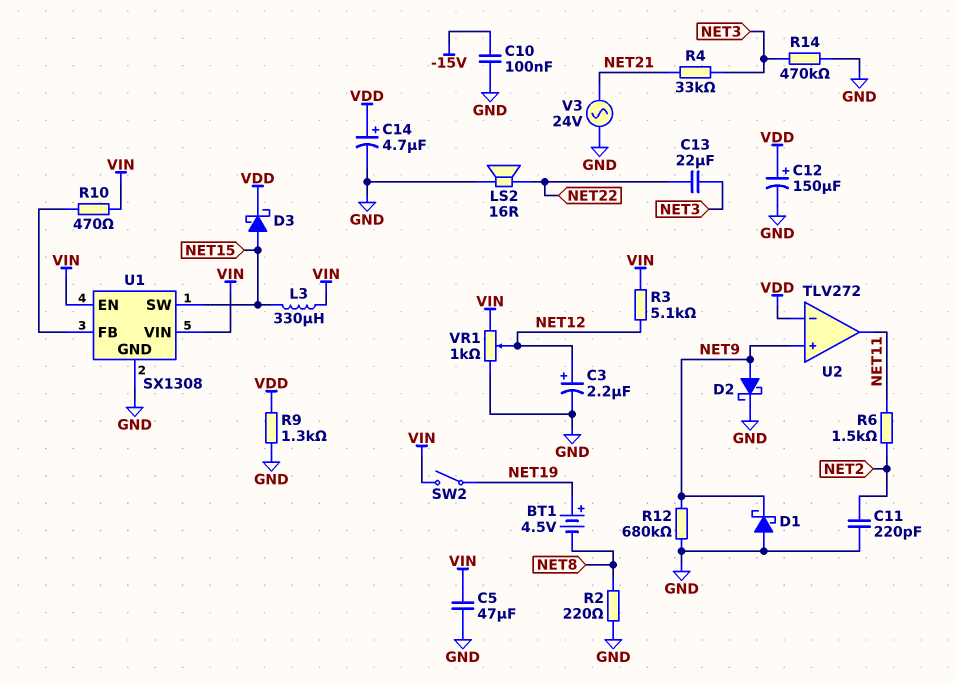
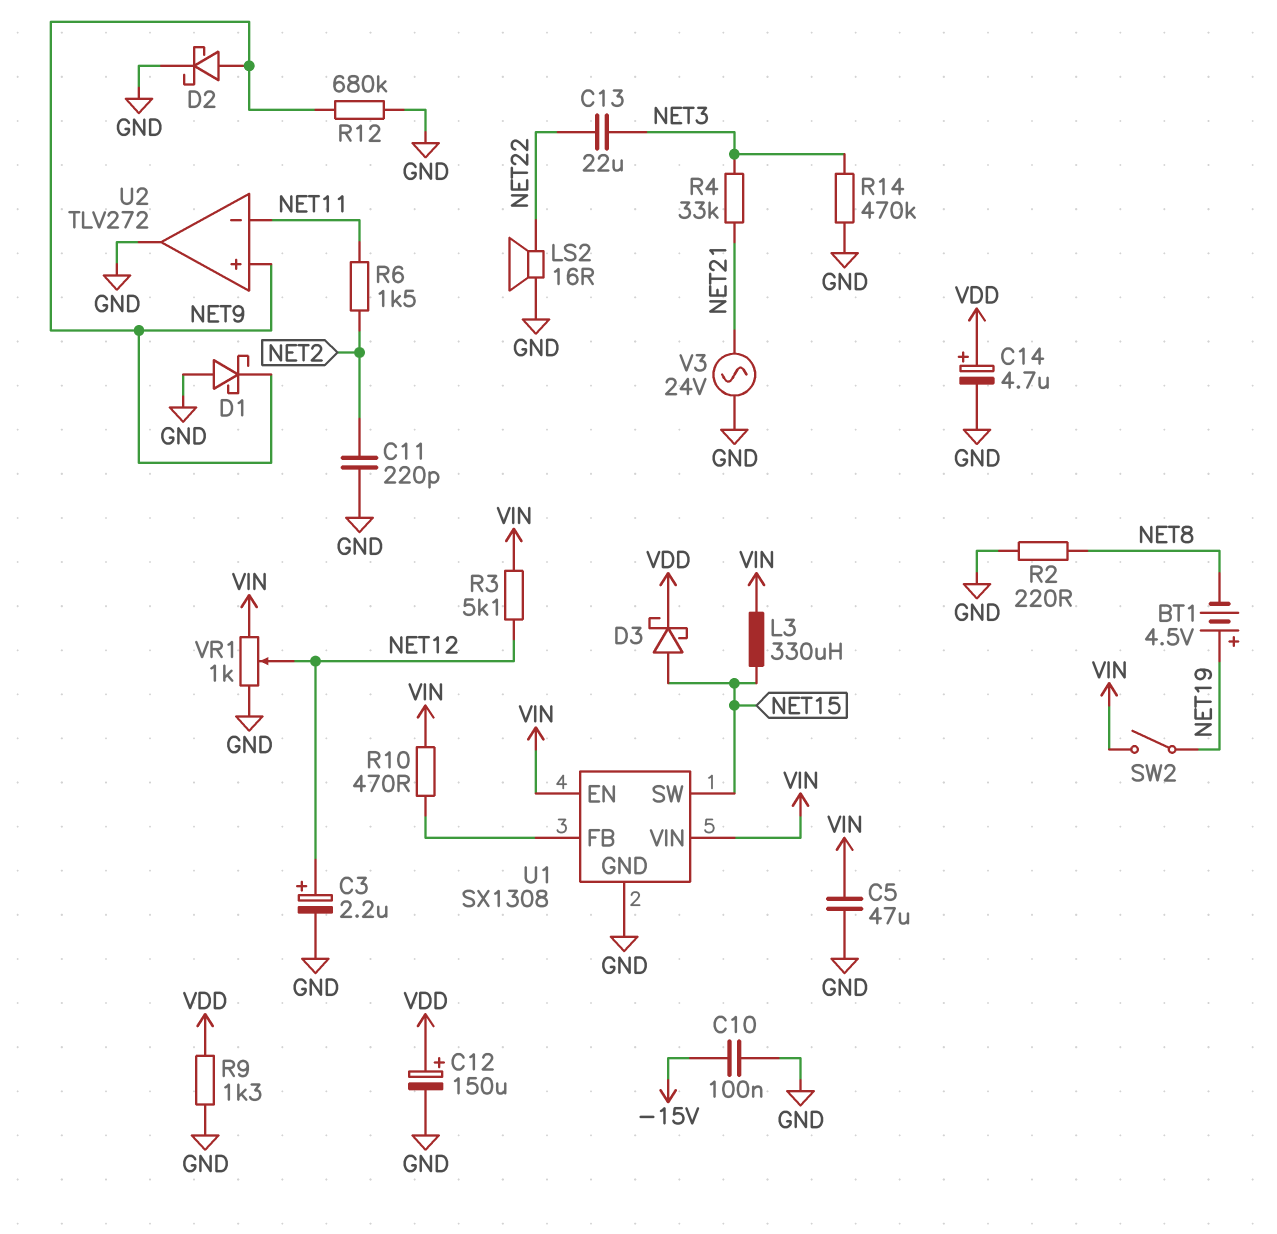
U2 pin in-: VDD -> NET11
U2 pin out: NET11 -> GND

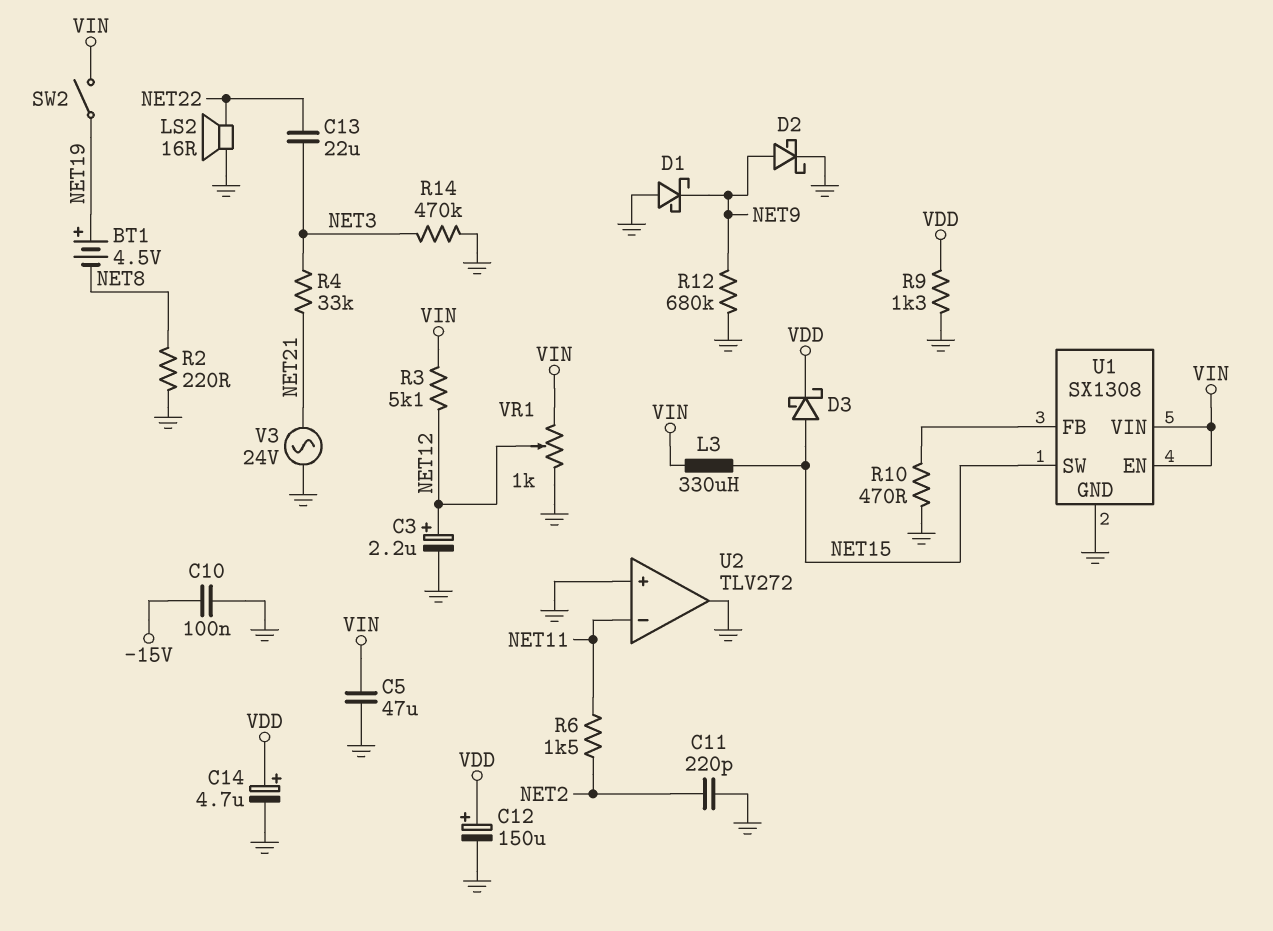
R10: 470 (U1/FB, VIN) -> 470 (GND, U1/FB)
U2 pin in+: NET9 -> GND

